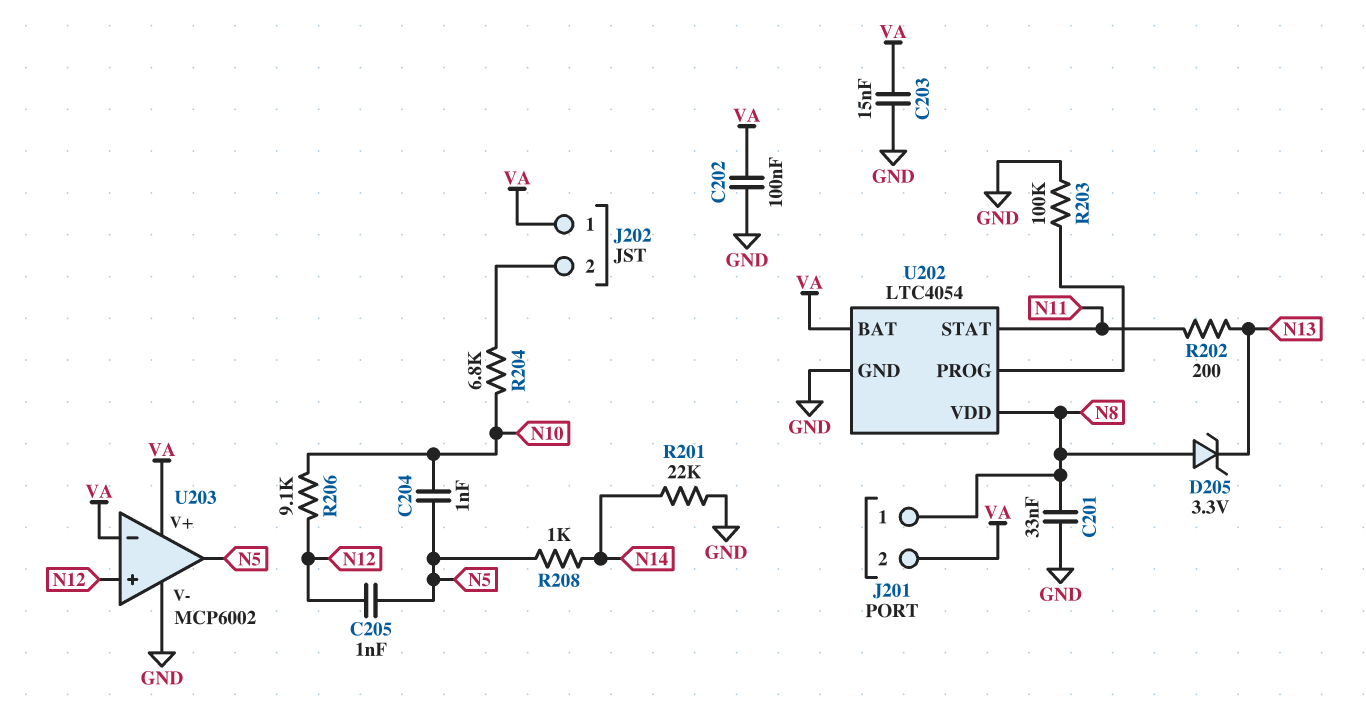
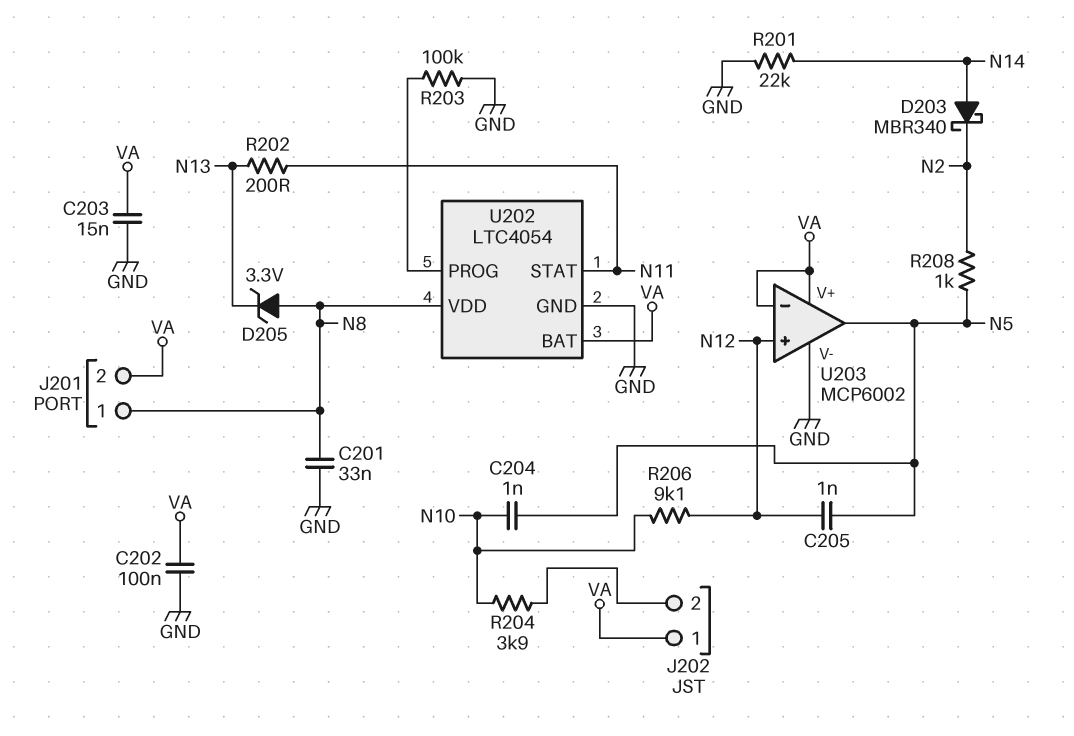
D203: none -> schottky MBR340 (A N14, K N2)
R204: 6.8k (J202/2, N10) -> 3.9k (J202/2, N10)
R208: 1k (N5, N14) -> 1k (N2, N5)

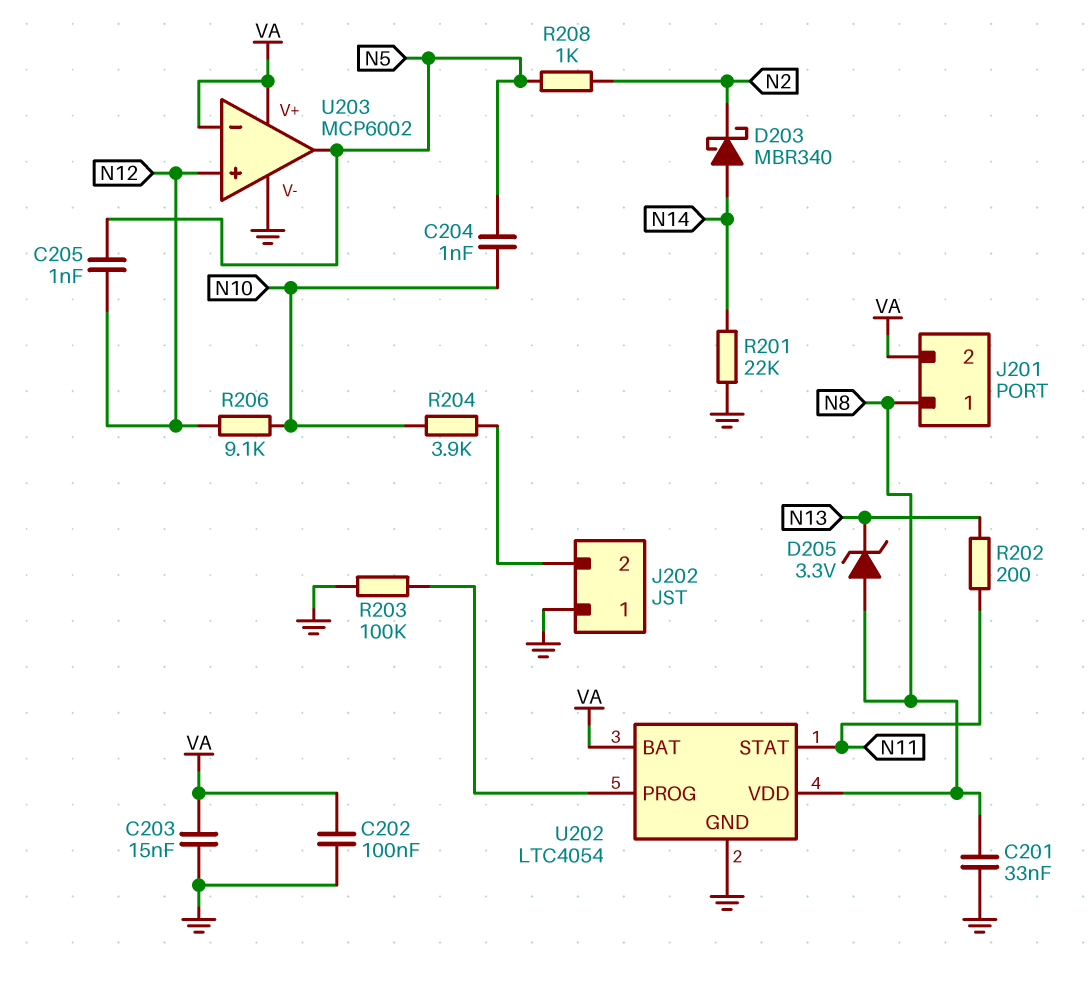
J202 pin 1: VA -> GND

